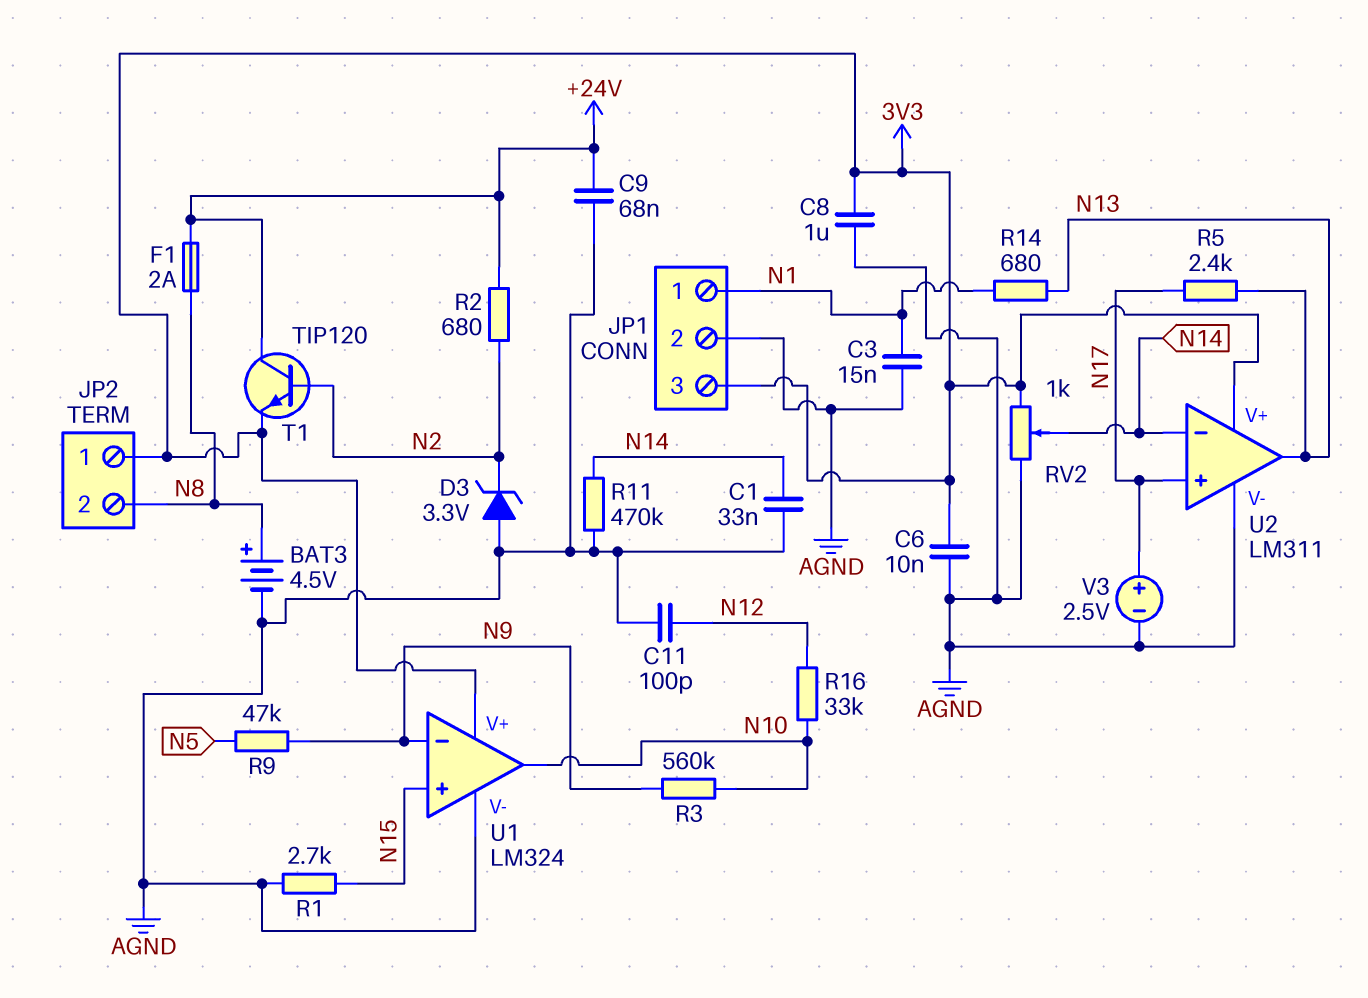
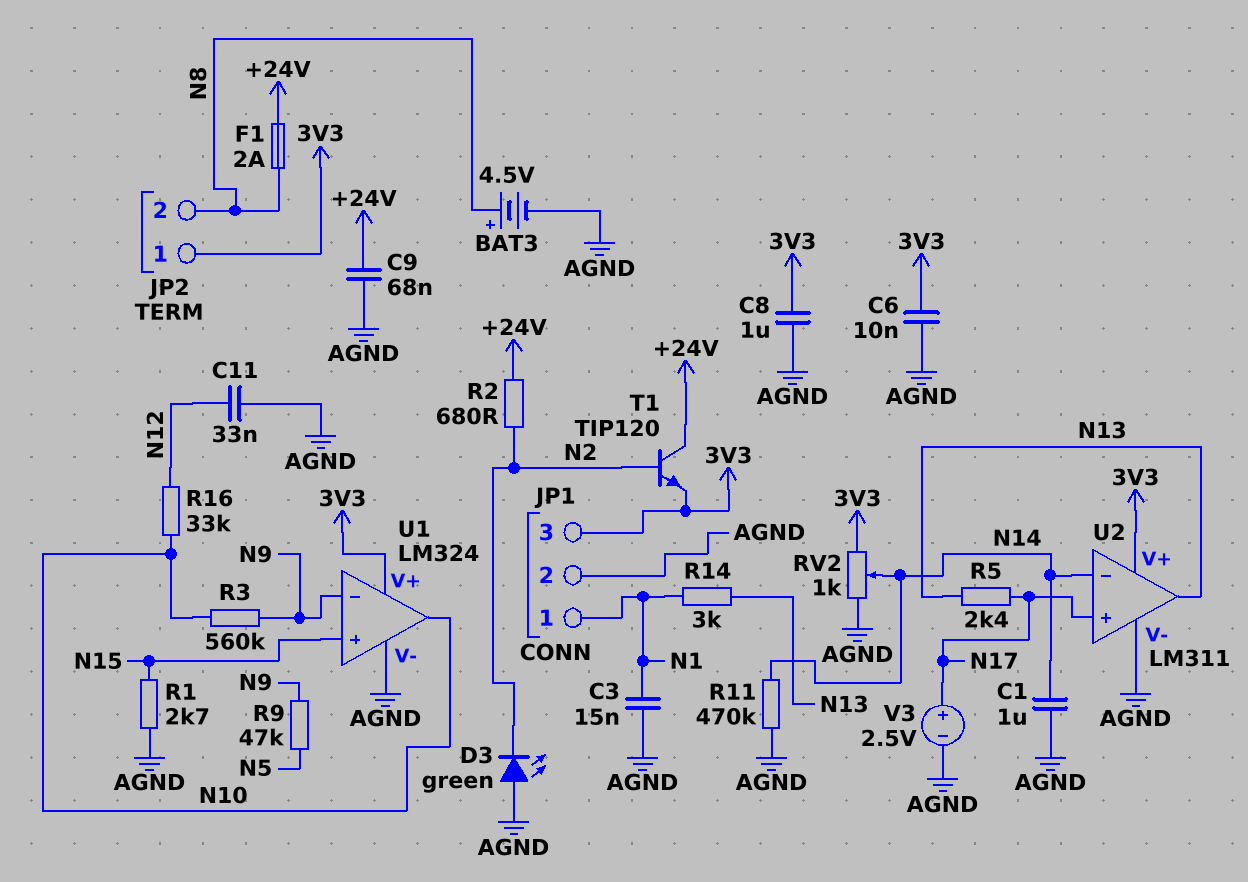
C1: 33nF (AGND, N14) -> 1uF (AGND, N14)
C11: 100pF (AGND, N12) -> 33nF (AGND, N12)
D3: zener 3.3V (A AGND, K N2) -> LED green (A AGND, K N2)
R14: 680 (N1, N13) -> 3k (N1, N13)

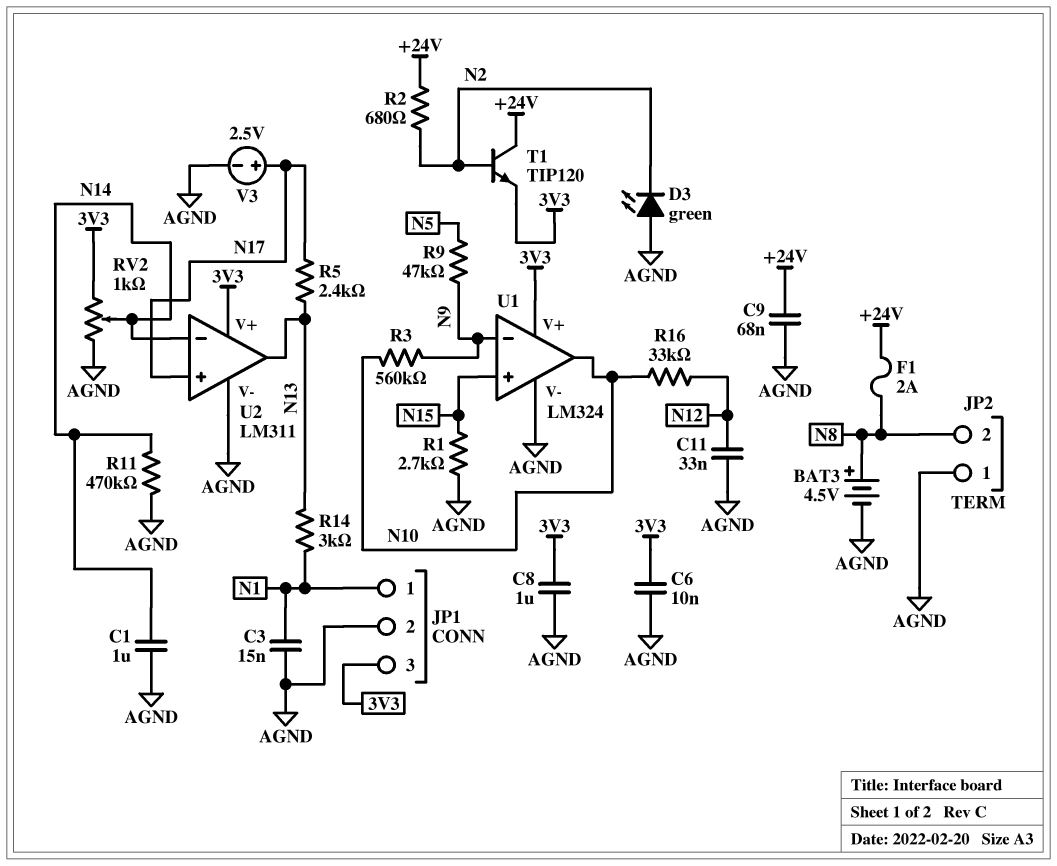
JP2 pin 1: 3V3 -> AGND

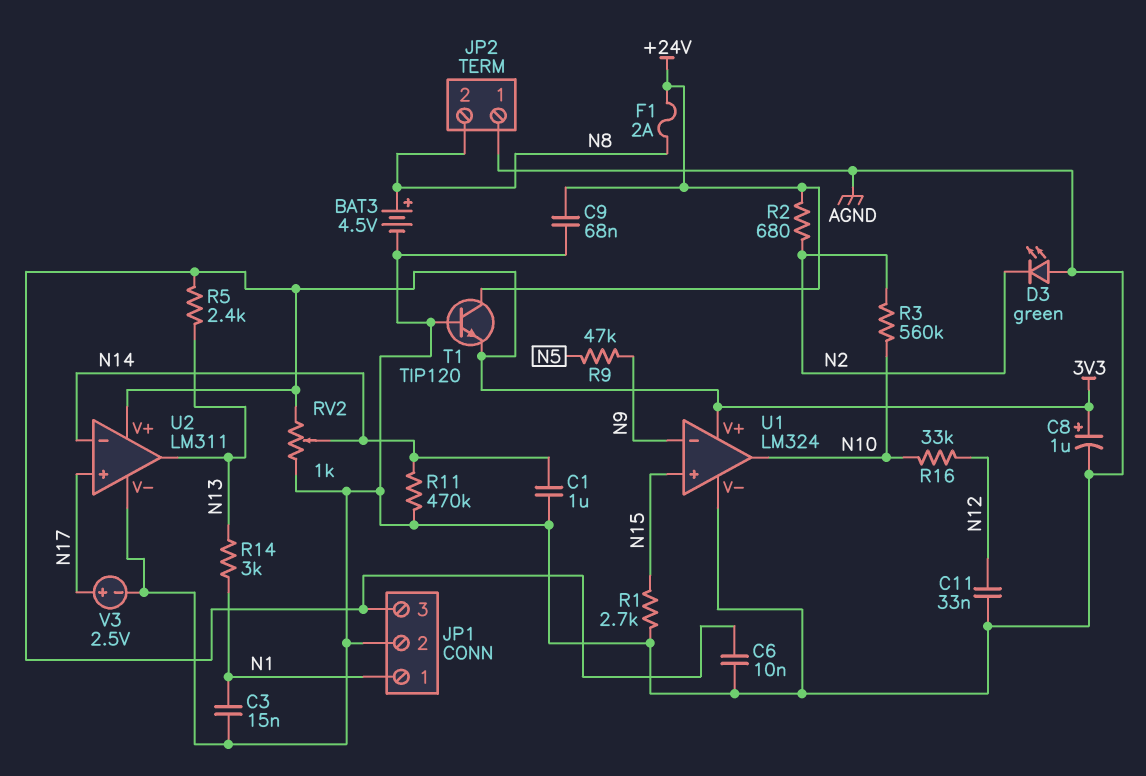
C8: 1uF (3V3, AGND) -> 1uF (plus 3V3, minus AGND)
R3: 560k (N9, N10) -> 560k (N2, N10)
R5: 2.4k (N13, N17) -> 2.4k (3V3, N13)
T1: NPN TIP120 (B N2, C +24V, E 3V3) -> NPN TIP120 (B AGND, C +24V, E 3V3)

